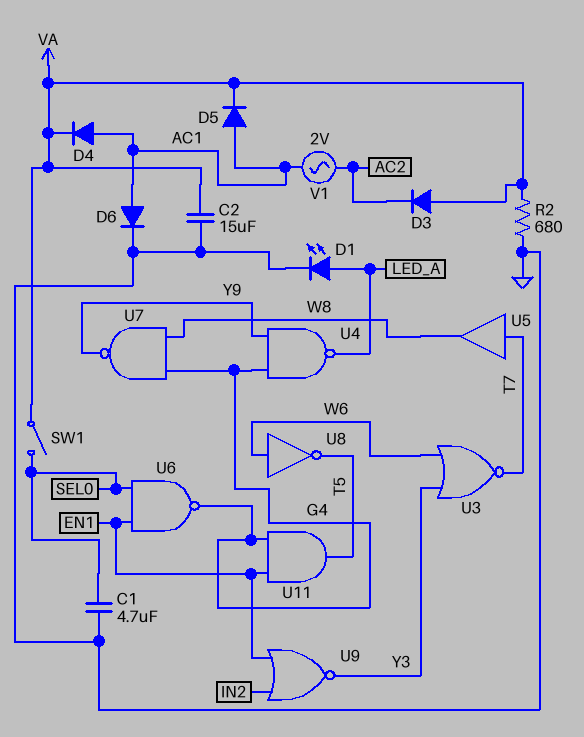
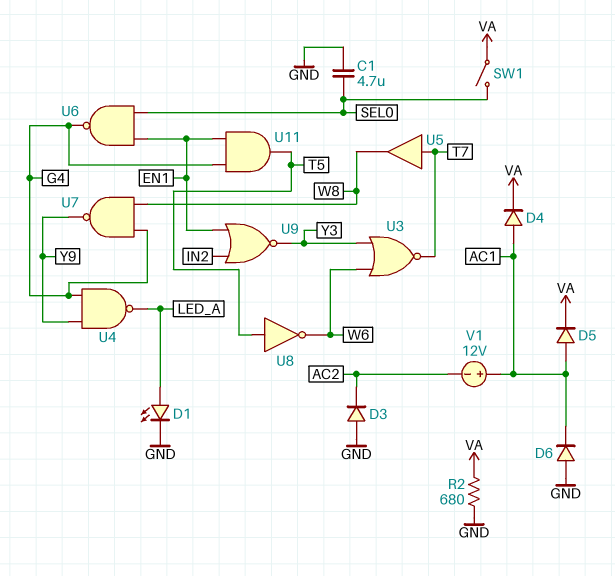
C2: 15uF (GND, VA) -> none
D3: diode (A VA, K AC2) -> diode (A GND, K AC2)
D6: diode (A AC1, K GND) -> diode (A GND, K AC1)
U8: NOT (in W6, out T5) -> NOT (in T5, out W6)
V1: AC 2V (AC1, AC2) -> 12V (plus AC1, minus AC2)

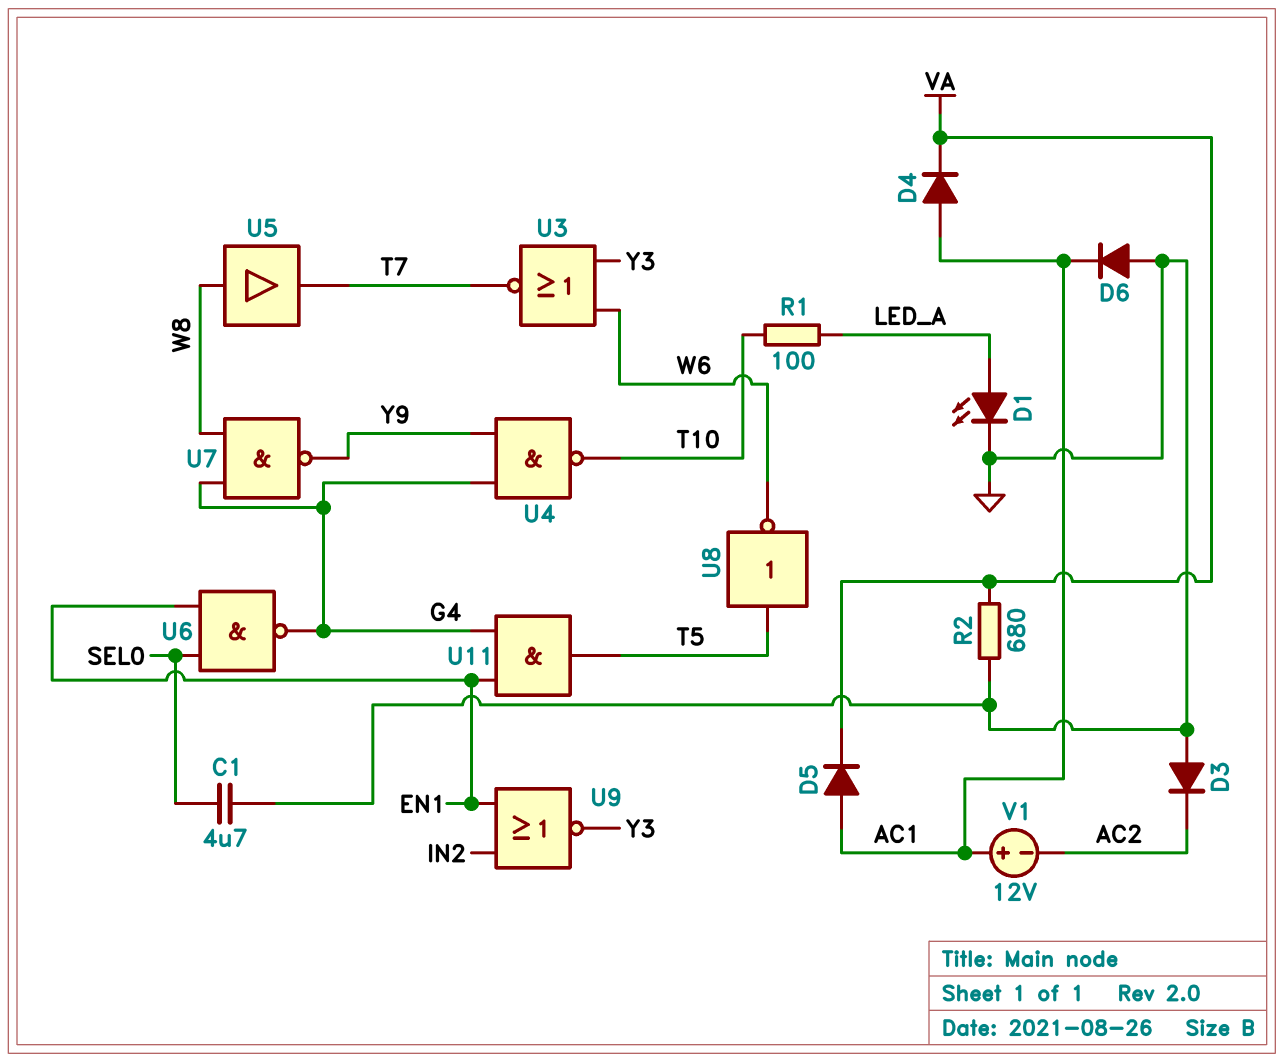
R1: none -> 100 (LED_A, T10)
SW1: switch (SEL0, VA) -> none
U4: NAND (in G4, in Y9, out LED_A) -> NAND (in G4, in Y9, out T10)
U5: buffer (in T7, out W8) -> buffer (in W8, out T7)

